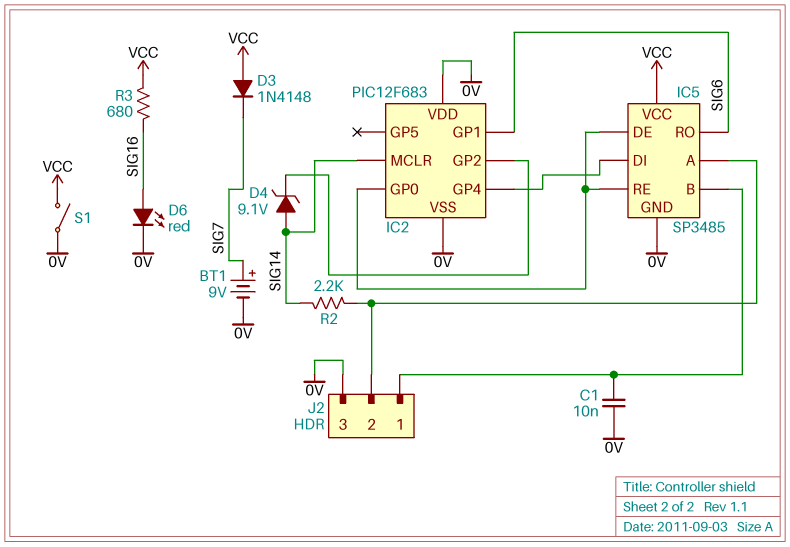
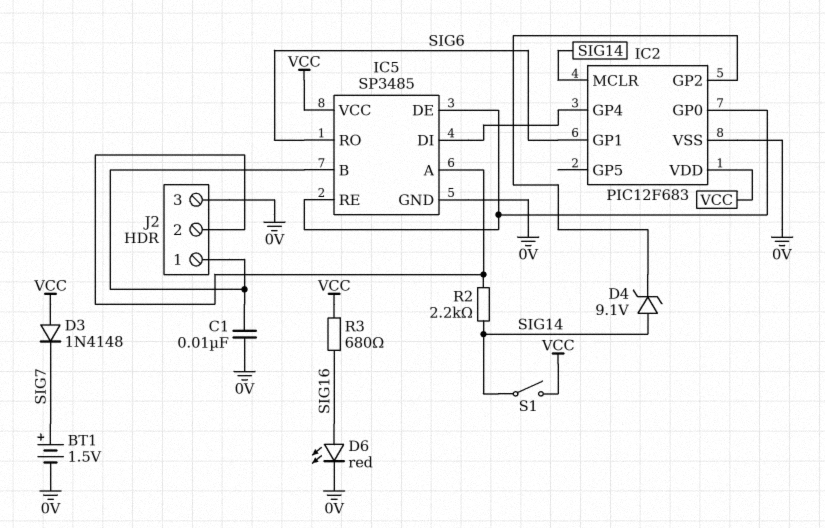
BT1: 9V (plus SIG7, minus 0V) -> 1.5V (plus SIG7, minus 0V)
IC2 pin VDD: 0V -> VCC
S1: switch (0V, VCC) -> switch (SIG14, VCC)

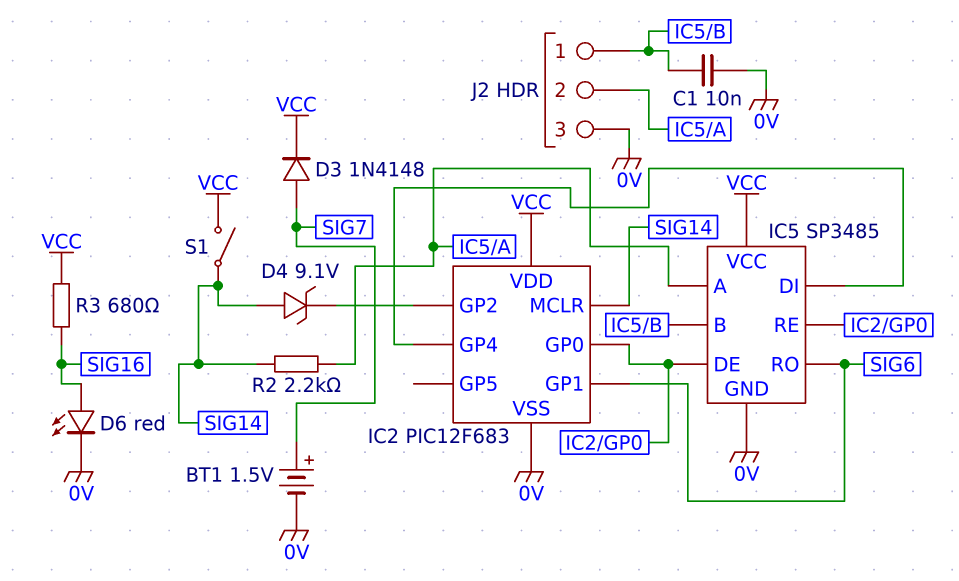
D3: diode 1N4148 (A VCC, K SIG7) -> diode 1N4148 (A SIG7, K VCC)

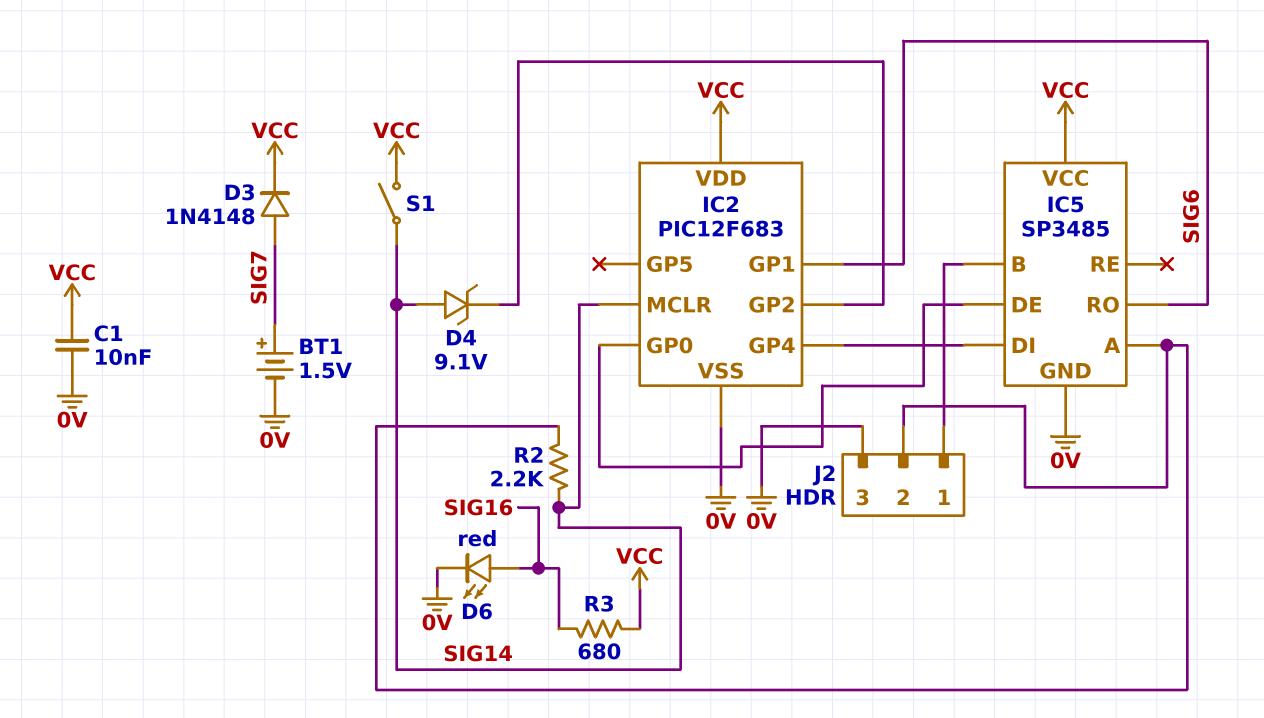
C1: 10nF (0V, IC5/B) -> 10nF (0V, VCC)
IC5 pin RE: IC2/GP0 -> none

